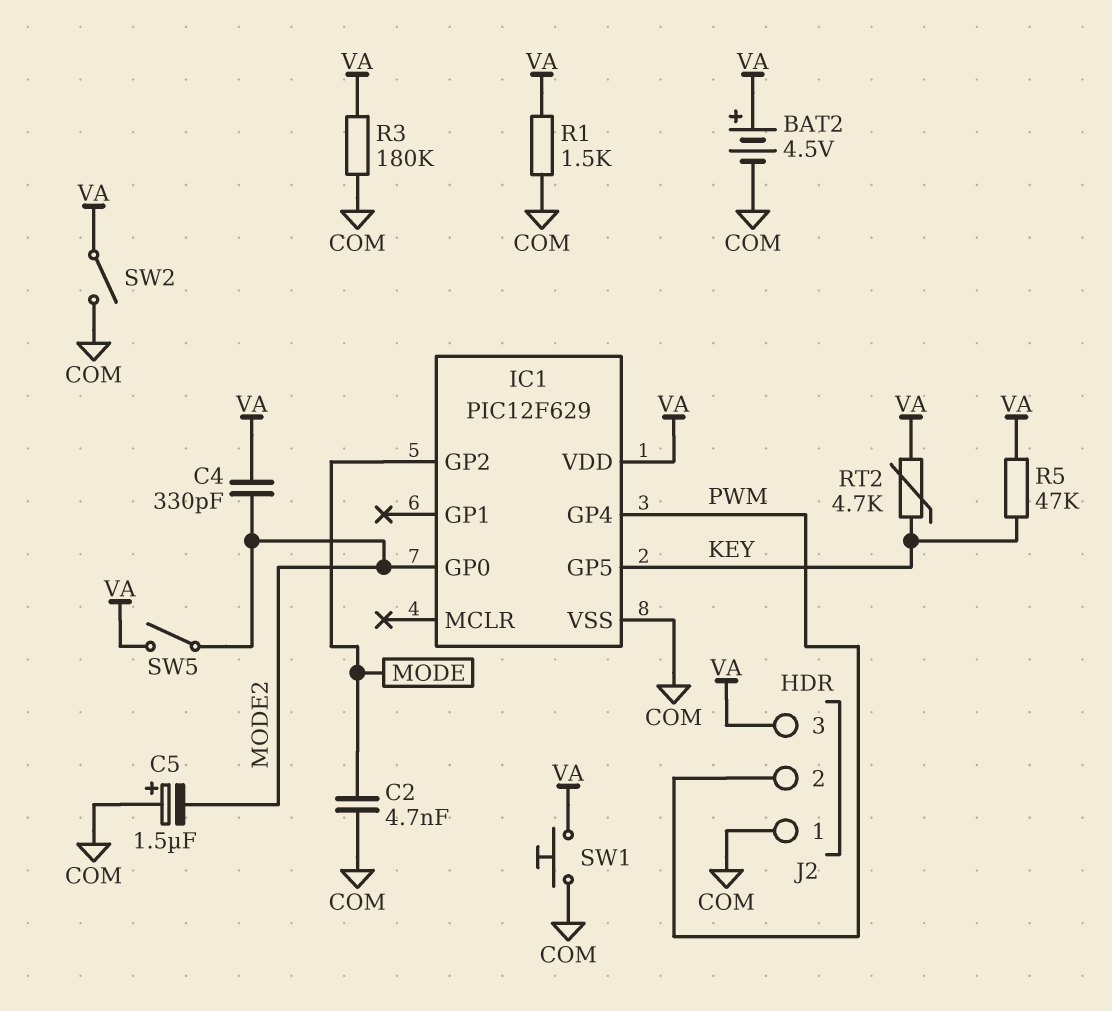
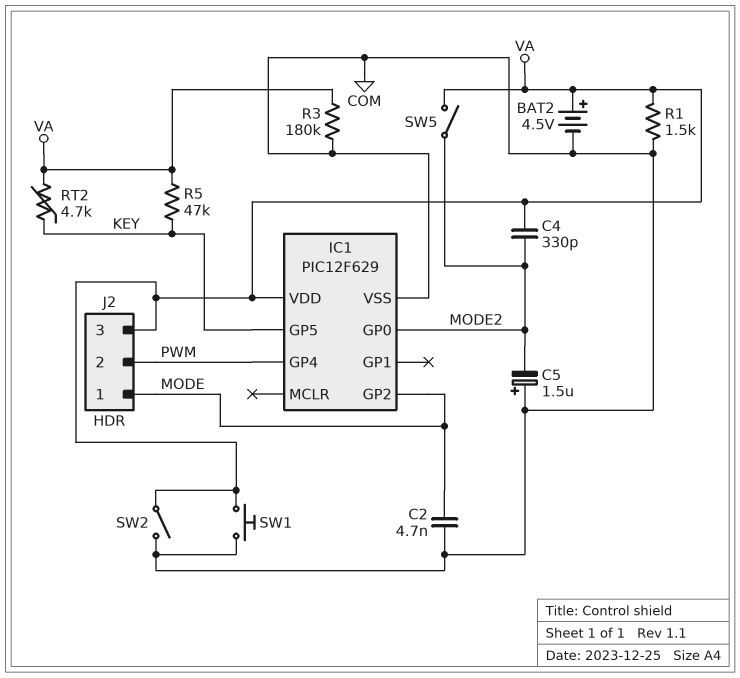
J2 pin 1: COM -> MODE

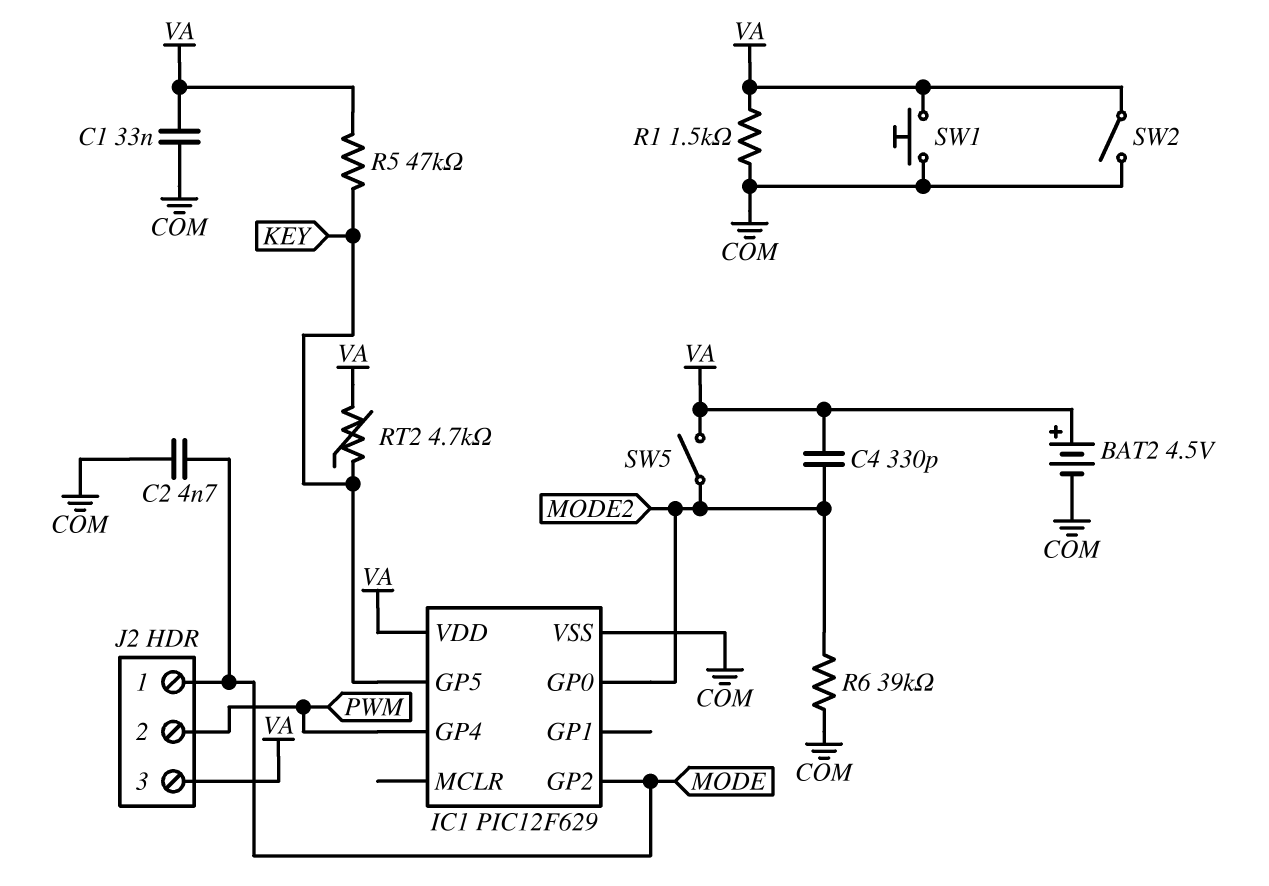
C1: none -> 33nF (COM, VA)
C5: 1.5uF (plus COM, minus MODE2) -> none
R3: 180k (COM, VA) -> none
R6: none -> 39k (COM, MODE2)

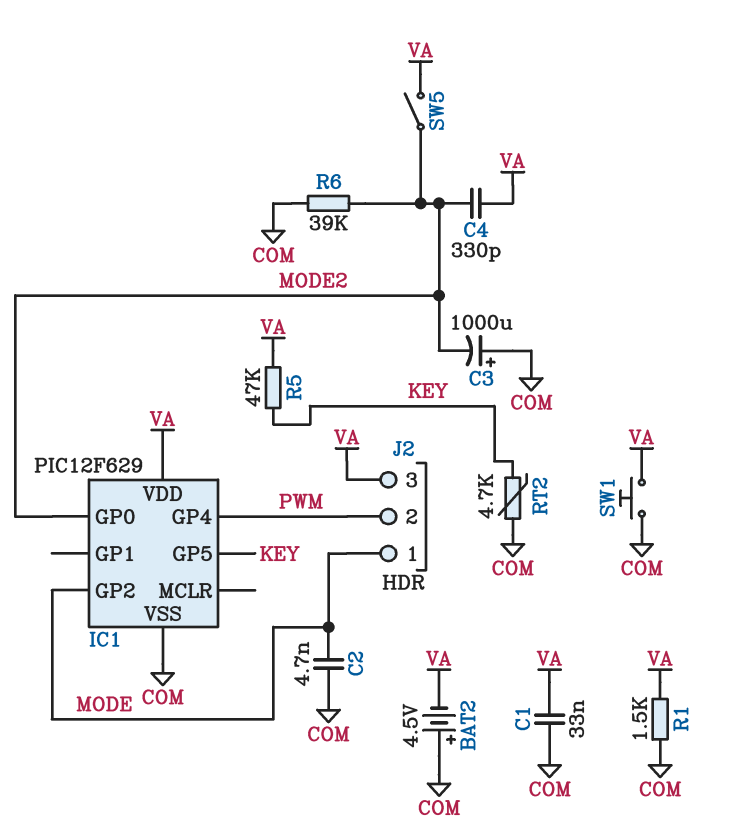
BAT2: 4.5V (plus VA, minus COM) -> 4.5V (plus COM, minus VA)
C3: none -> 1000uF (plus COM, minus MODE2)
RT2: 4.7k (KEY, VA) -> 4.7k (COM, KEY)
SW2: switch (COM, VA) -> none

